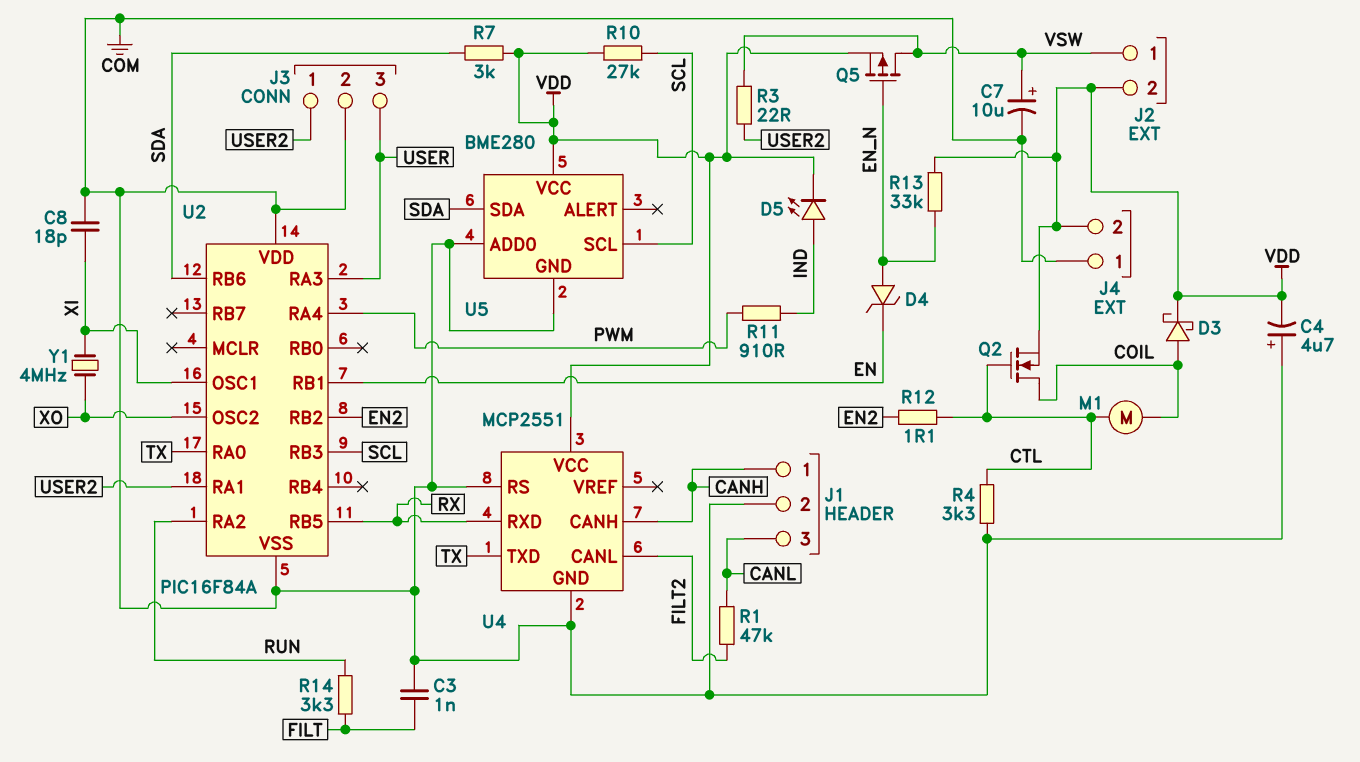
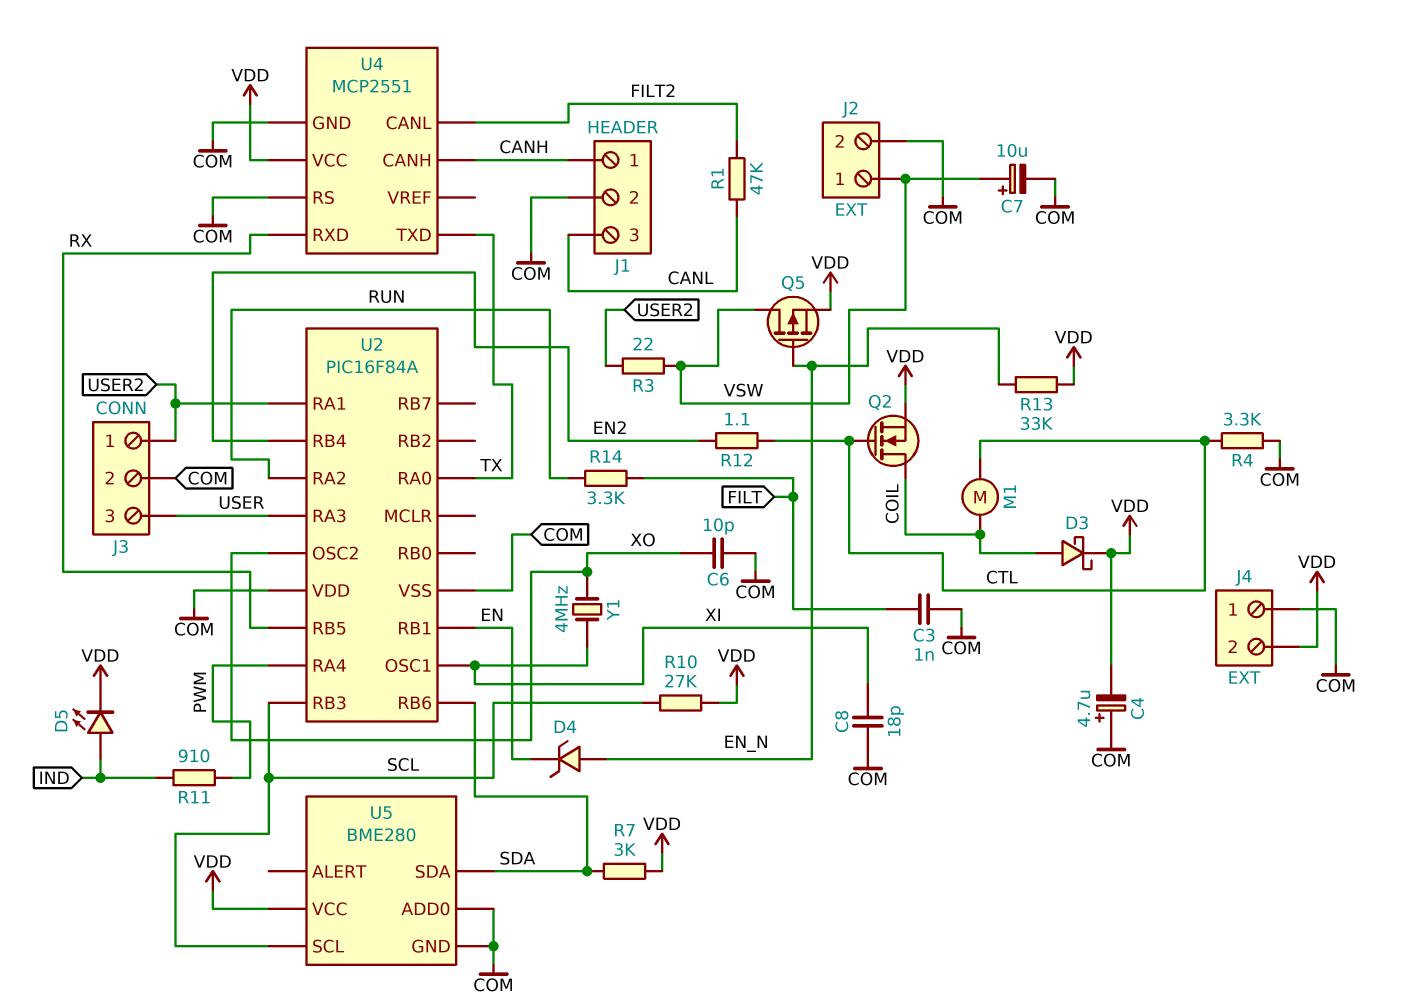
C6: none -> 10pF (COM, XO)
J2 pin 2: VDD -> COM
U2 pin RB2: EN2 -> none
U2 pin RB4: none -> EN2

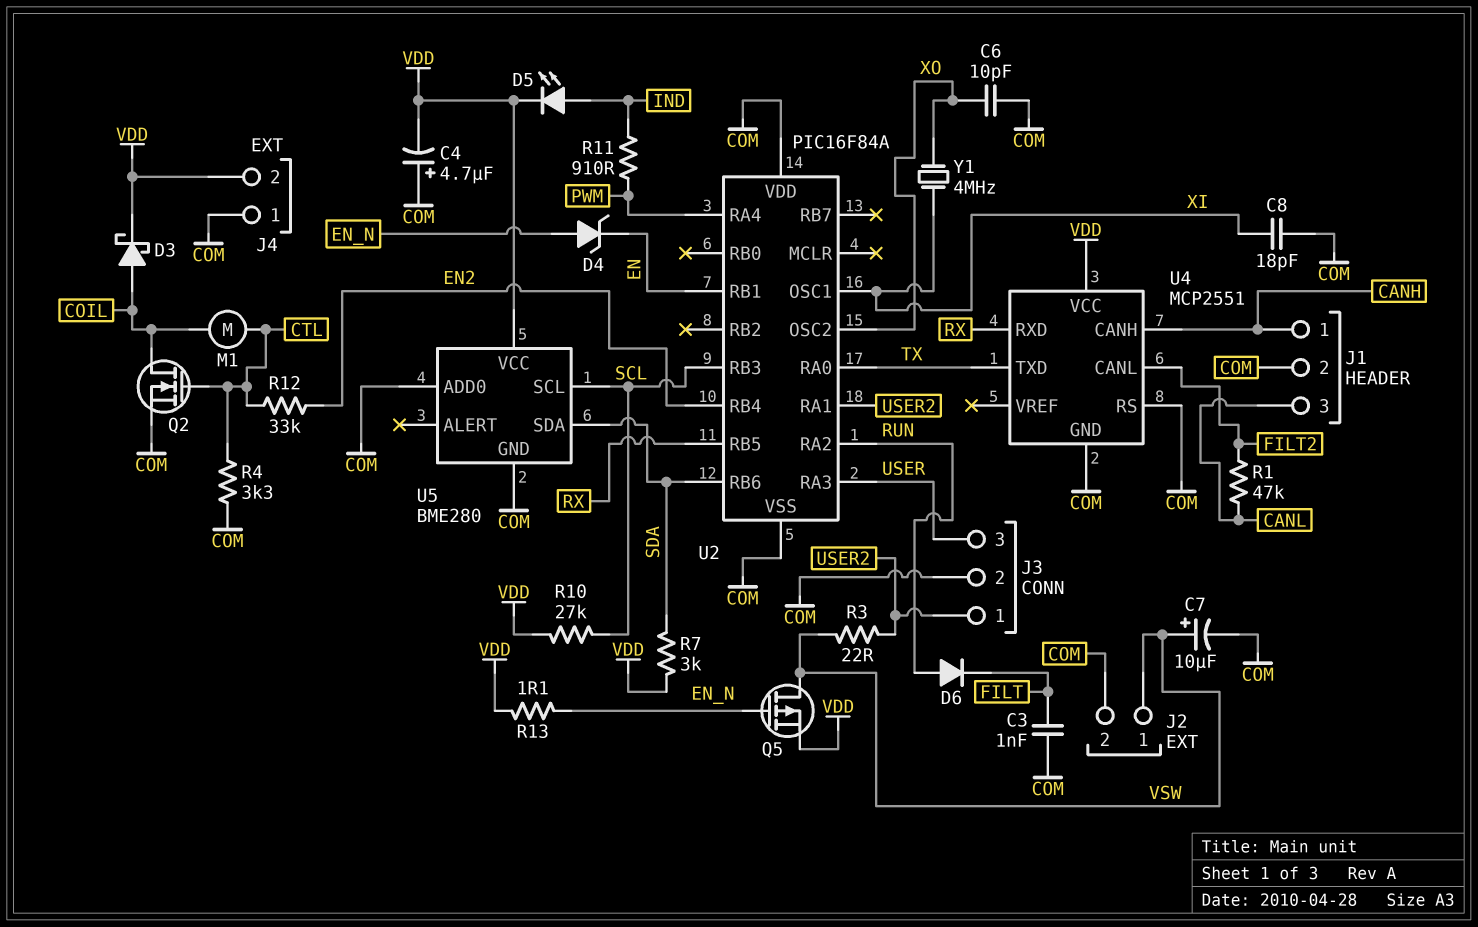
D6: none -> diode (A RUN, K FILT)
Q2: NMOS (G CTL, D COIL, S VDD) -> NMOS (G CTL, D COIL, S COM)
R12: 1.1 (CTL, EN2) -> 33k (CTL, EN2)
R13: 33k (EN_N, VDD) -> 1.1 (EN_N, VDD)
R14: 3.3k (FILT, RUN) -> none

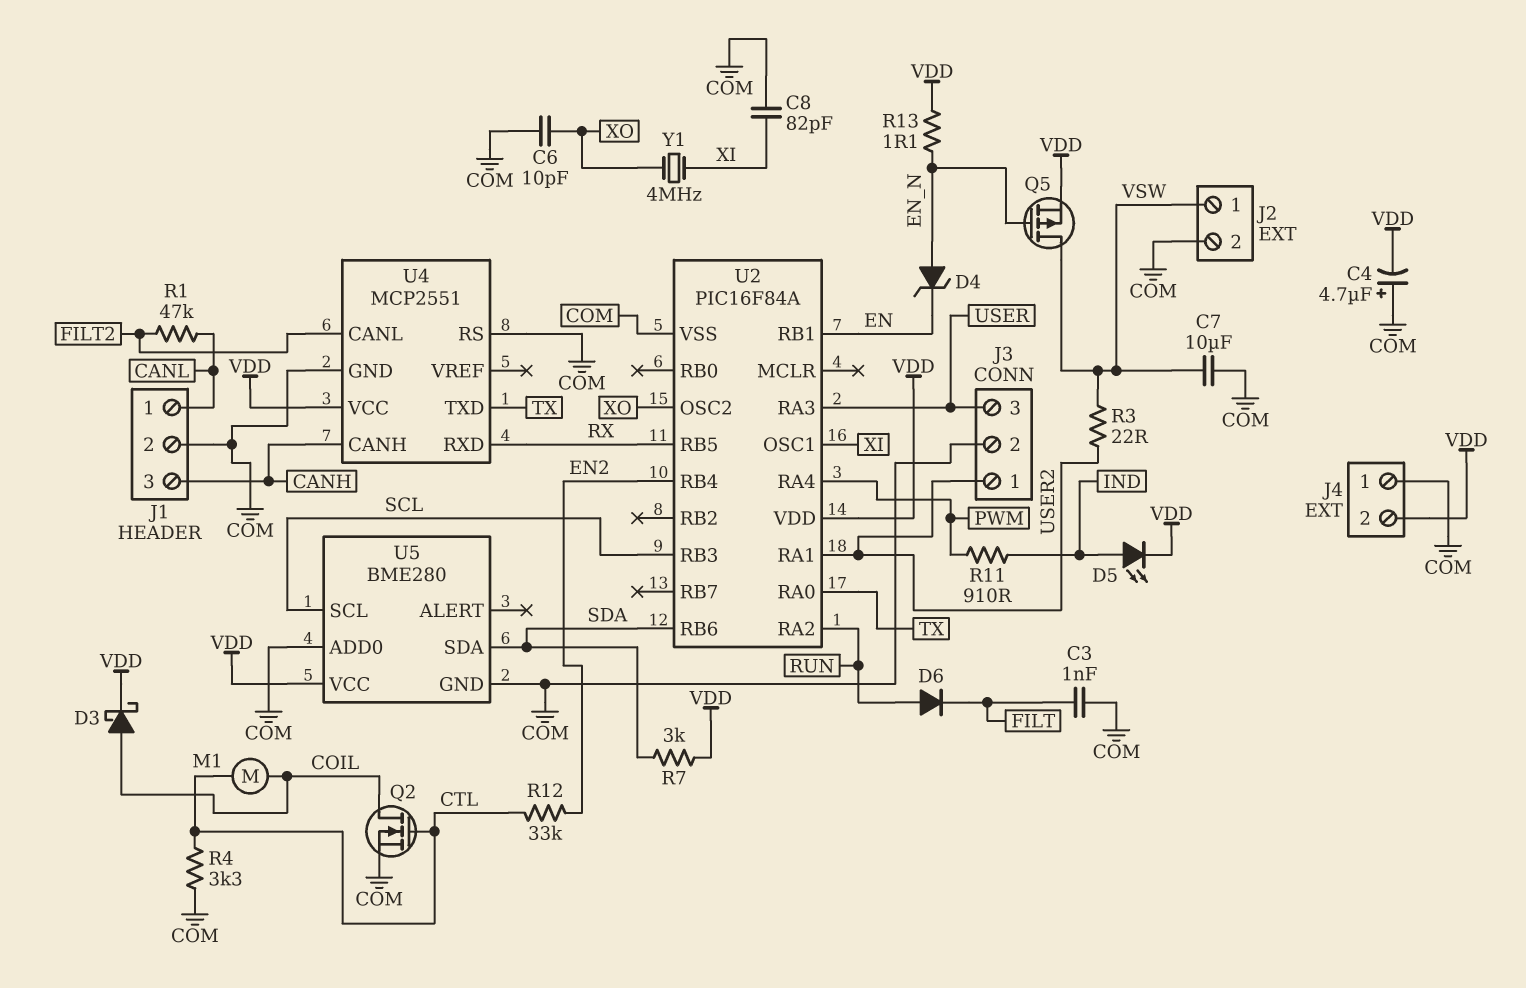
C7: 10uF (plus VSW, minus COM) -> 10uF (COM, VSW)
C8: 18pF (COM, XI) -> 82pF (COM, XI)
J1 pin 1: CANH -> CANL
J1 pin 3: CANL -> CANH
R10: 27k (SCL, VDD) -> none
U2 pin VDD: COM -> VDD

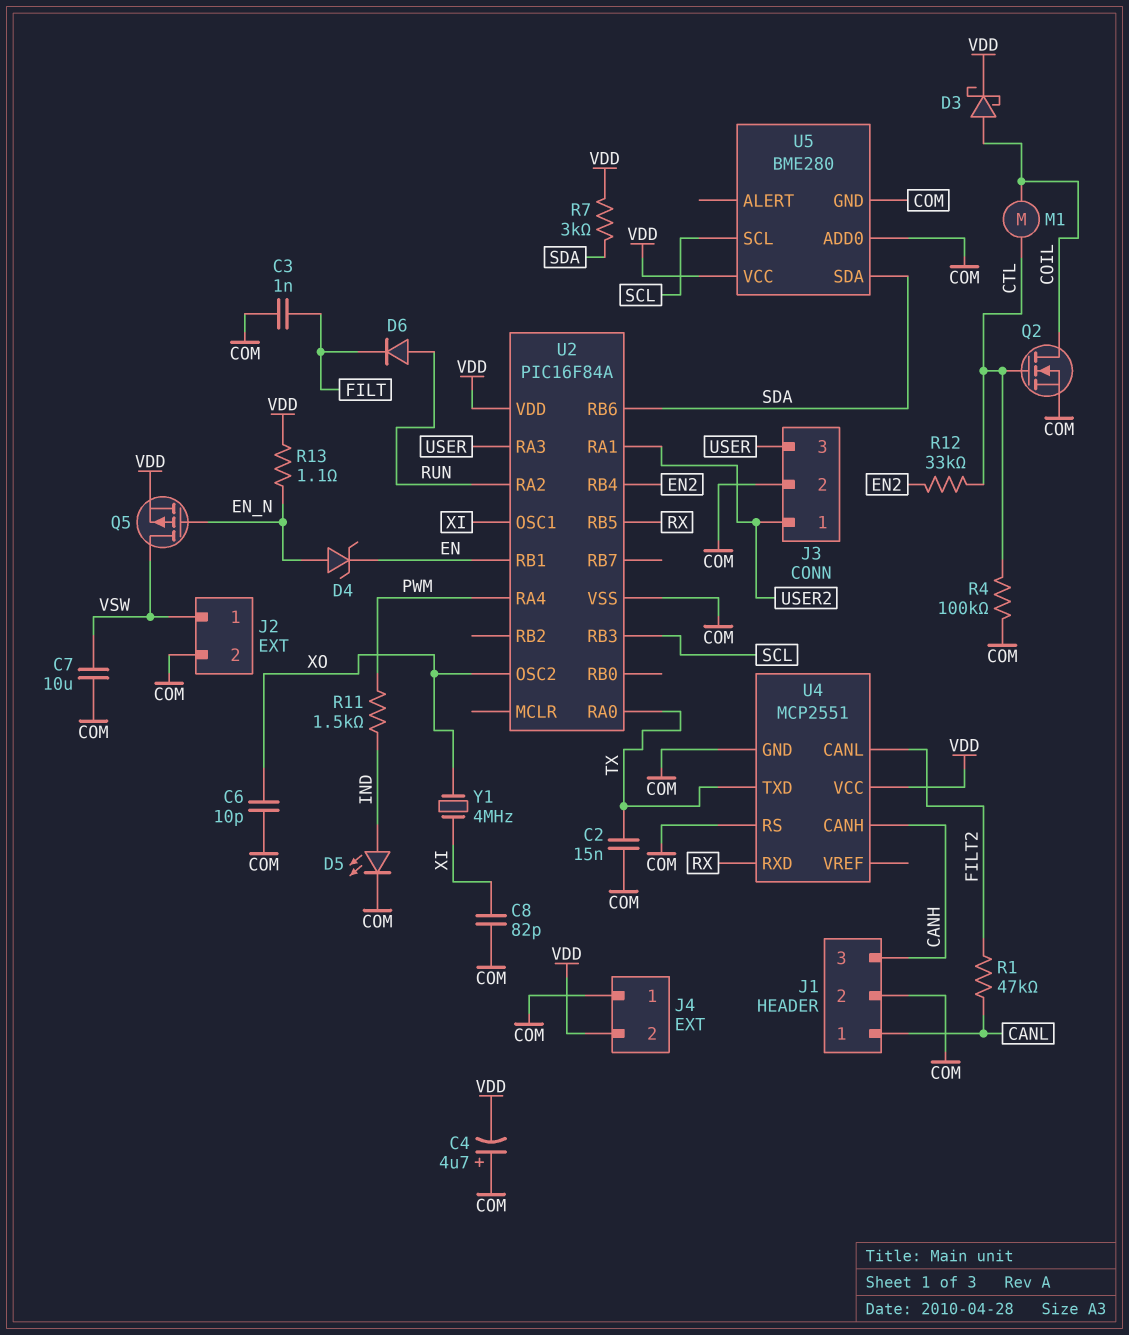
C2: none -> 15nF (COM, TX)
D5: LED (A IND, K VDD) -> LED (A IND, K COM)
R3: 22 (USER2, VSW) -> none
R4: 3.3k (COM, CTL) -> 100k (COM, CTL)
R11: 910 (IND, PWM) -> 1.5k (IND, PWM)

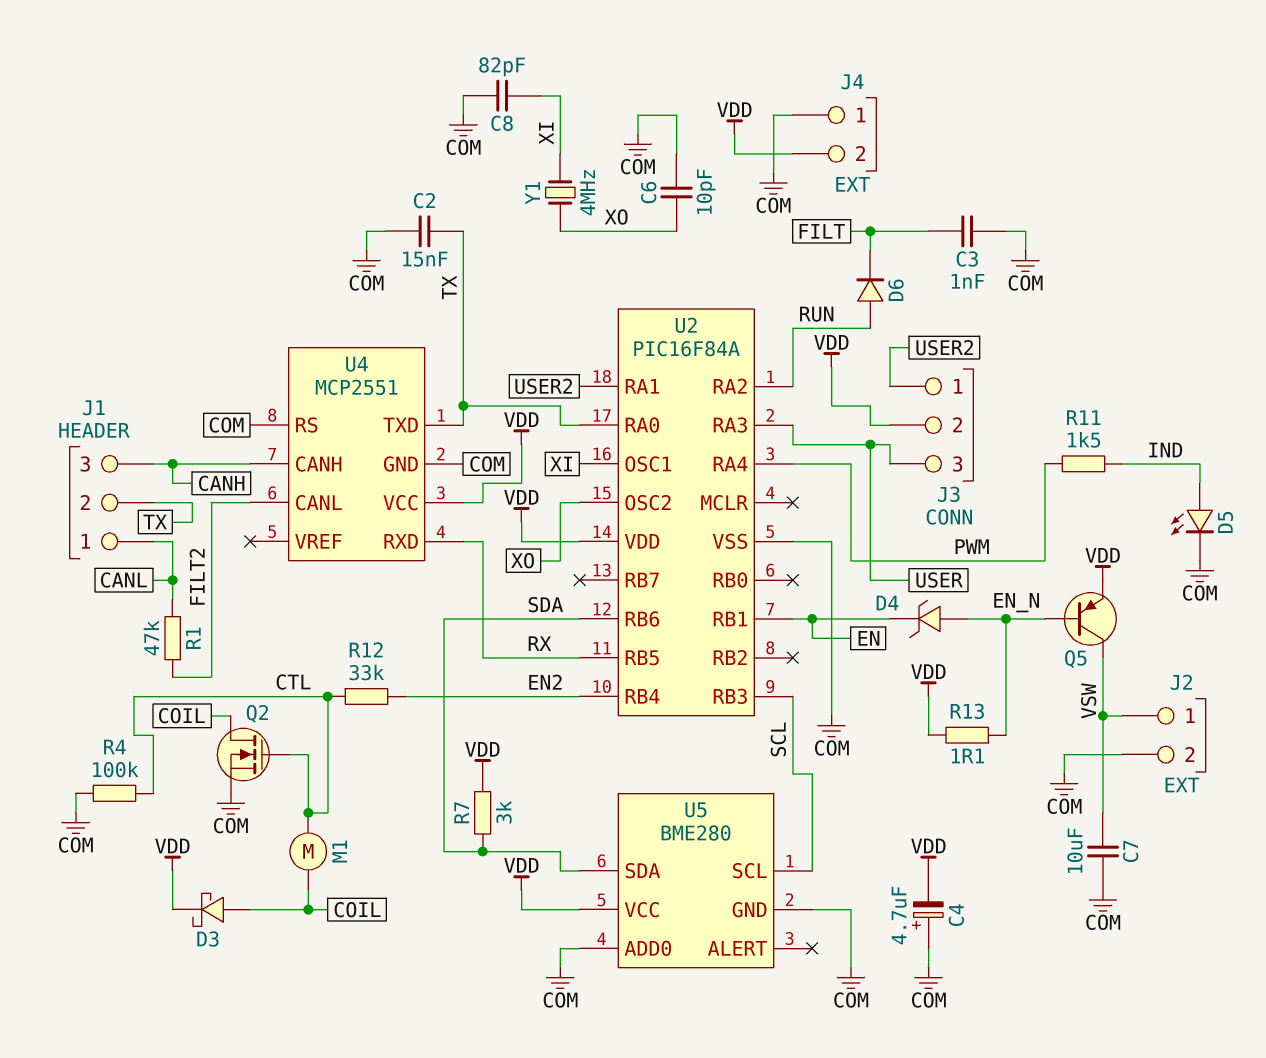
J1 pin 2: COM -> TX
J3 pin 2: COM -> VDD
Q5: PMOS (G EN_N, D VSW, S VDD) -> PNP (B EN_N, C VSW, E VDD)

